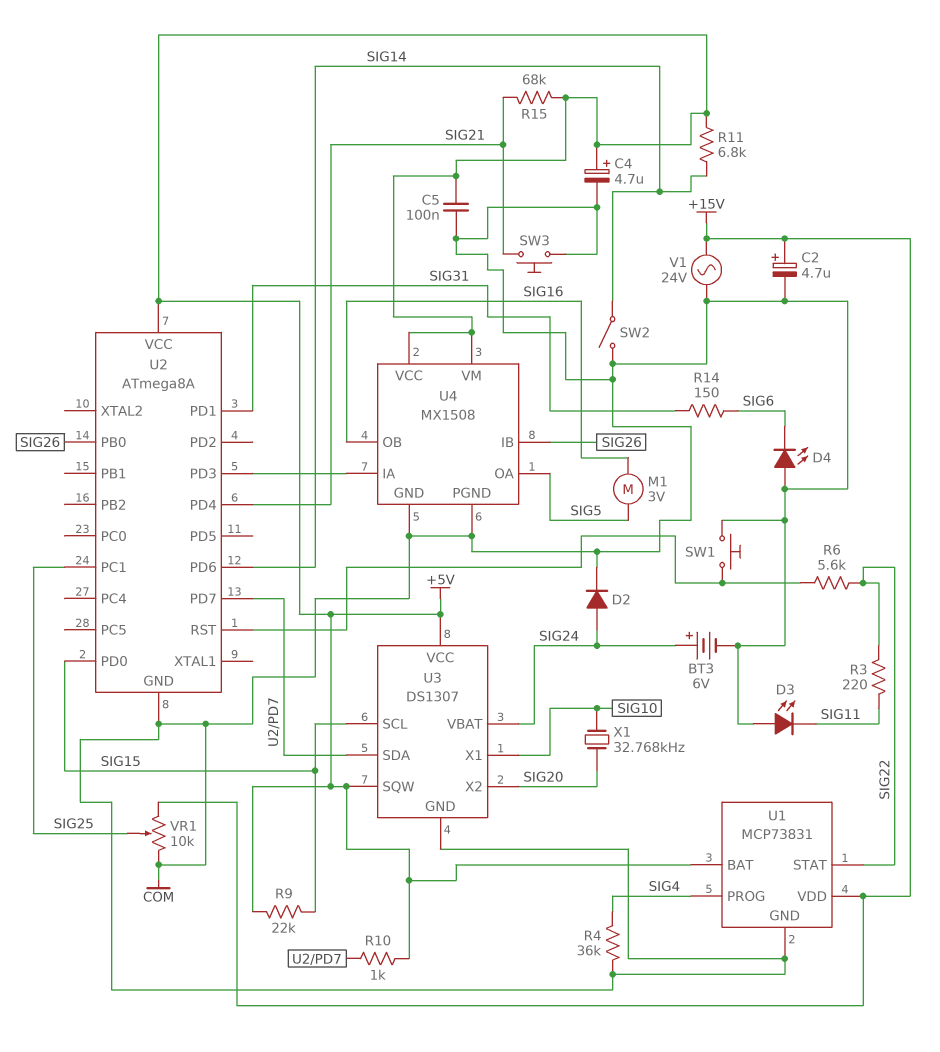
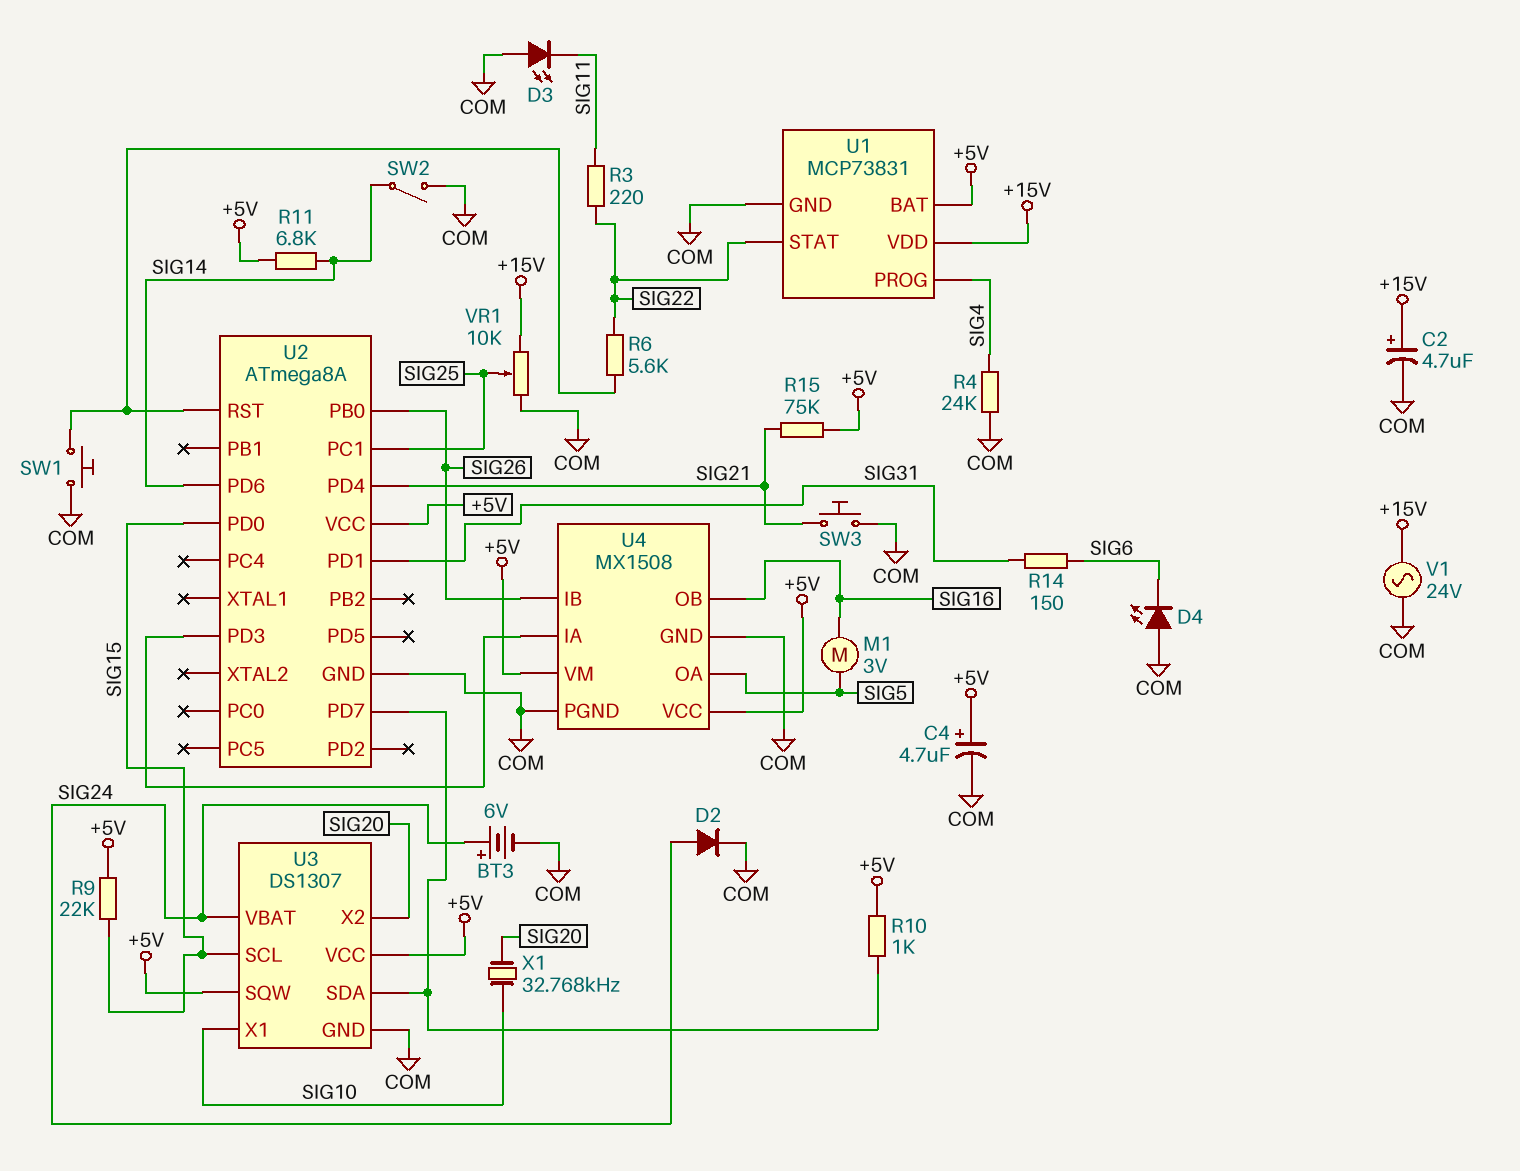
C5: 100nF (+5V, COM) -> none
R4: 36k (COM, SIG4) -> 24k (COM, SIG4)
R15: 68k (+5V, SIG21) -> 75k (+5V, SIG21)

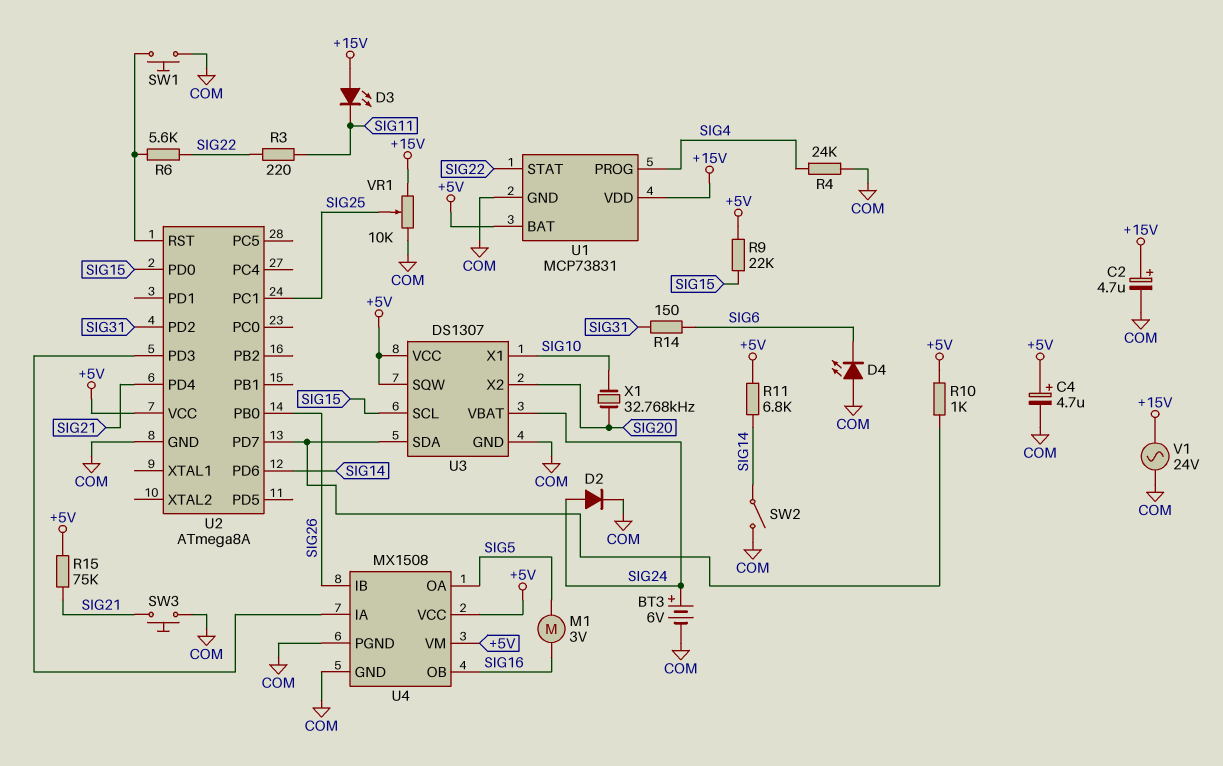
D3: LED (A COM, K SIG11) -> LED (A +15V, K SIG11)
U2 pin PD1: SIG31 -> none
U2 pin PD2: none -> SIG31

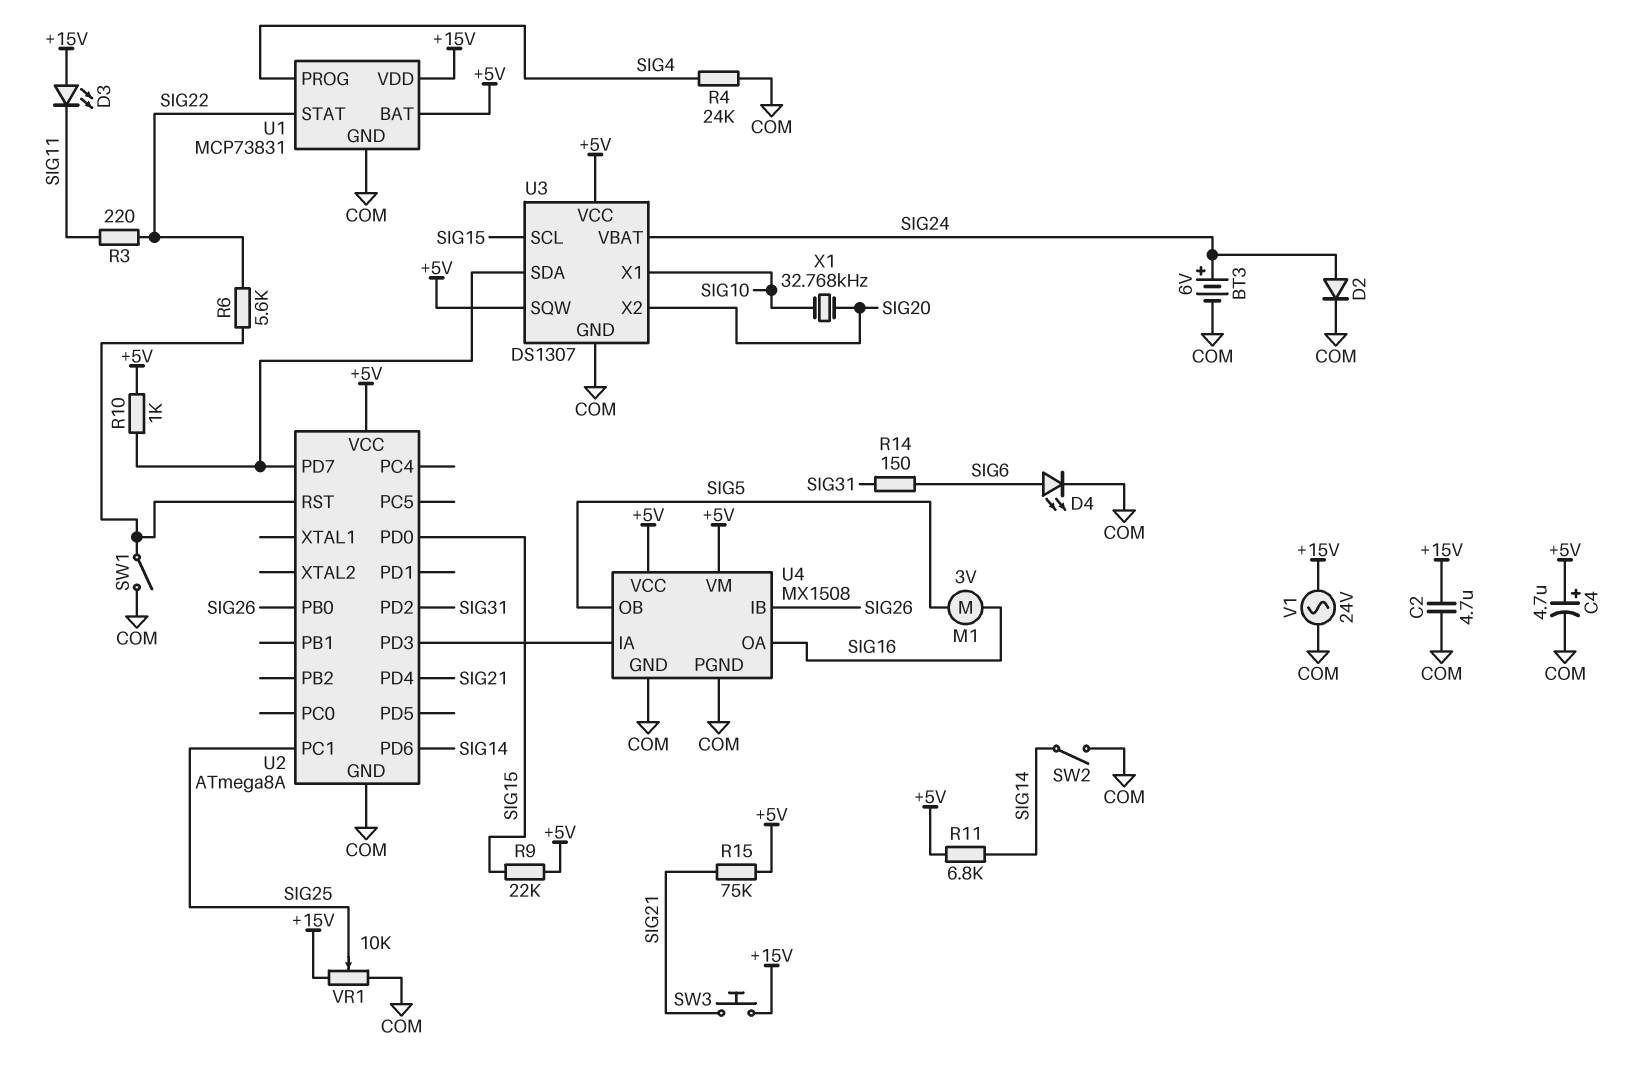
C2: 4.7uF (plus +15V, minus COM) -> 4.7uF (+15V, COM)
D4: LED (A COM, K SIG6) -> LED (A SIG6, K COM)
SW1: button (COM, U2/RST) -> switch (COM, U2/RST)
SW3: button (COM, SIG21) -> button (+15V, SIG21)
U4 pin OA: SIG5 -> SIG16
U4 pin OB: SIG16 -> SIG5

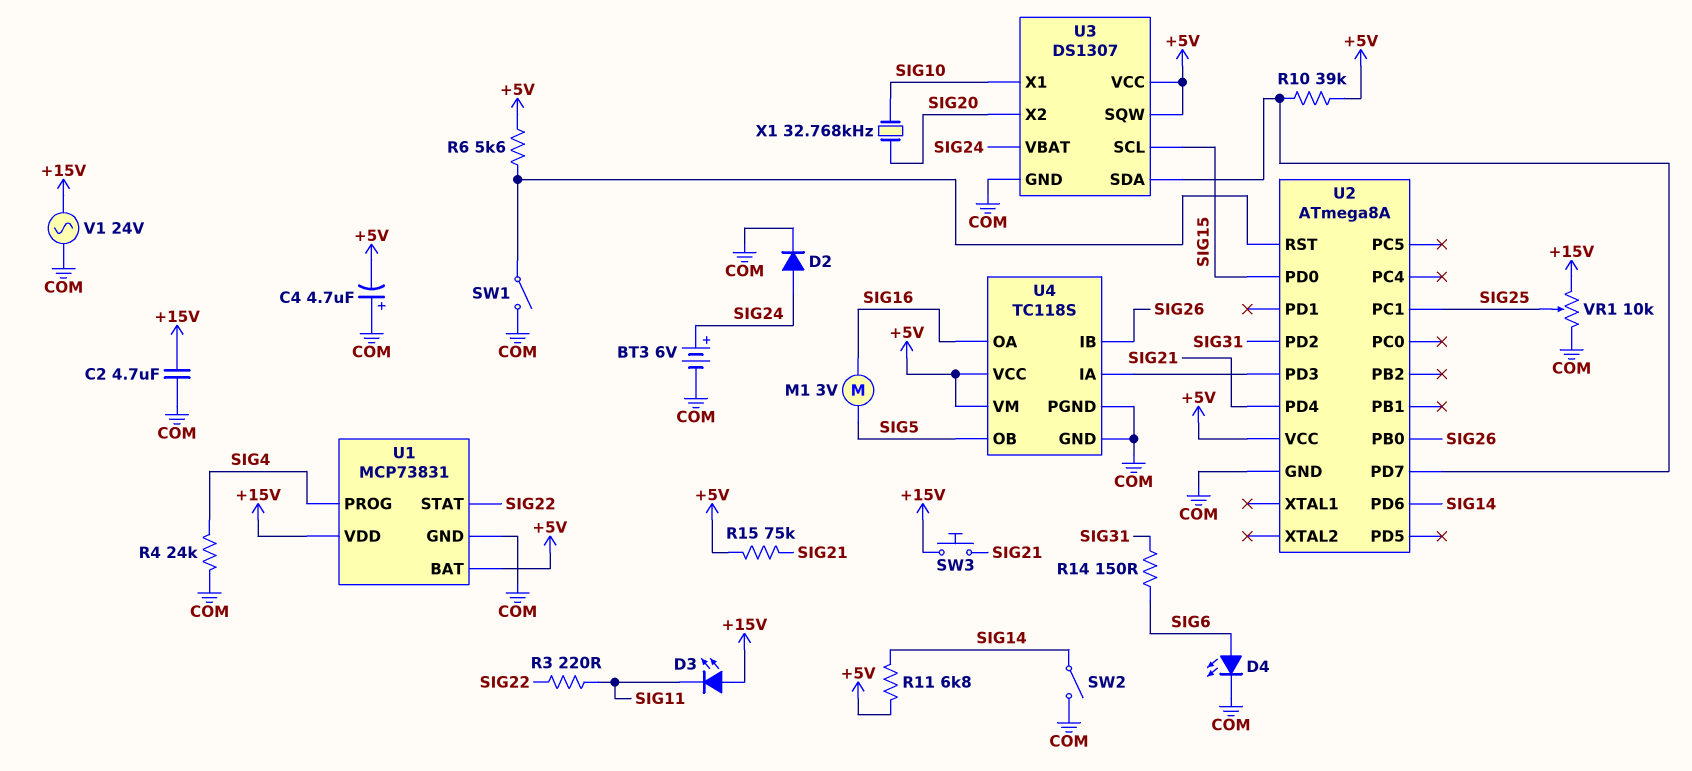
C4: 4.7uF (plus +5V, minus COM) -> 4.7uF (plus COM, minus +5V)
R6: 5.6k (SIG22, U2/RST) -> 5.6k (+5V, U2/RST)
R9: 22k (+5V, SIG15) -> none
R10: 1k (+5V, U2/PD7) -> 39k (+5V, U2/PD7)
U4: MX1508 -> TC118S

